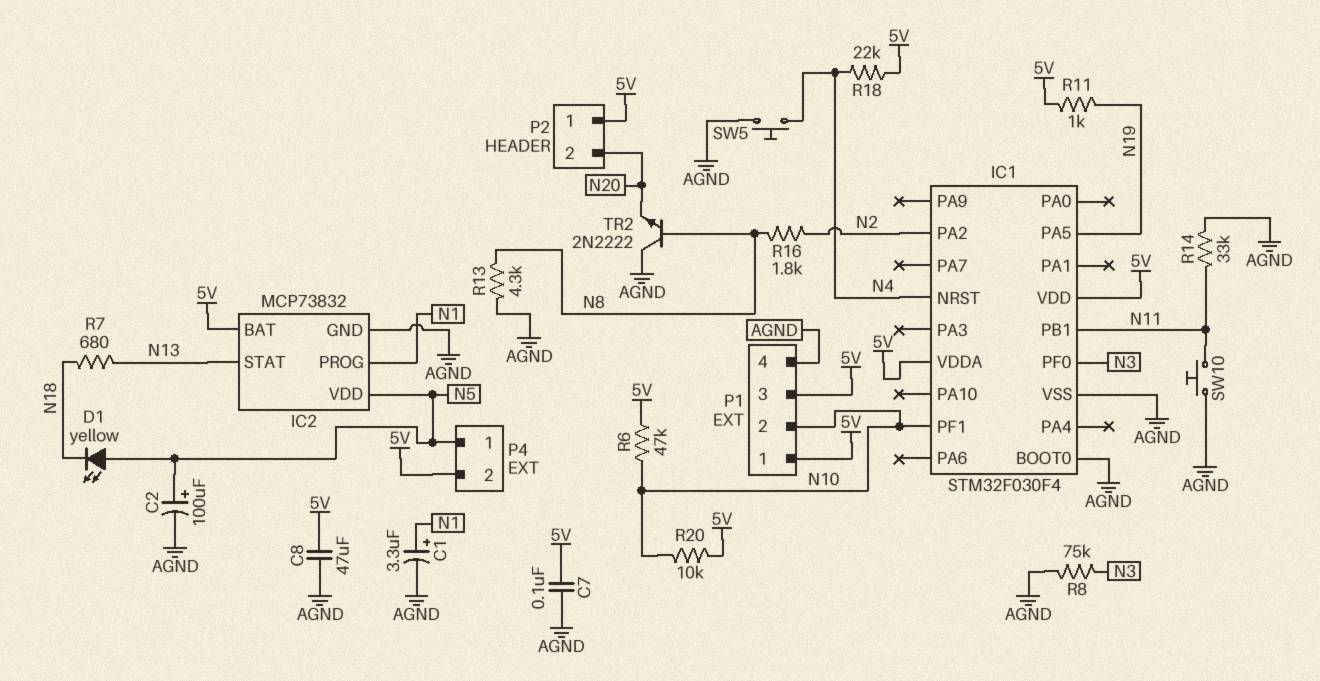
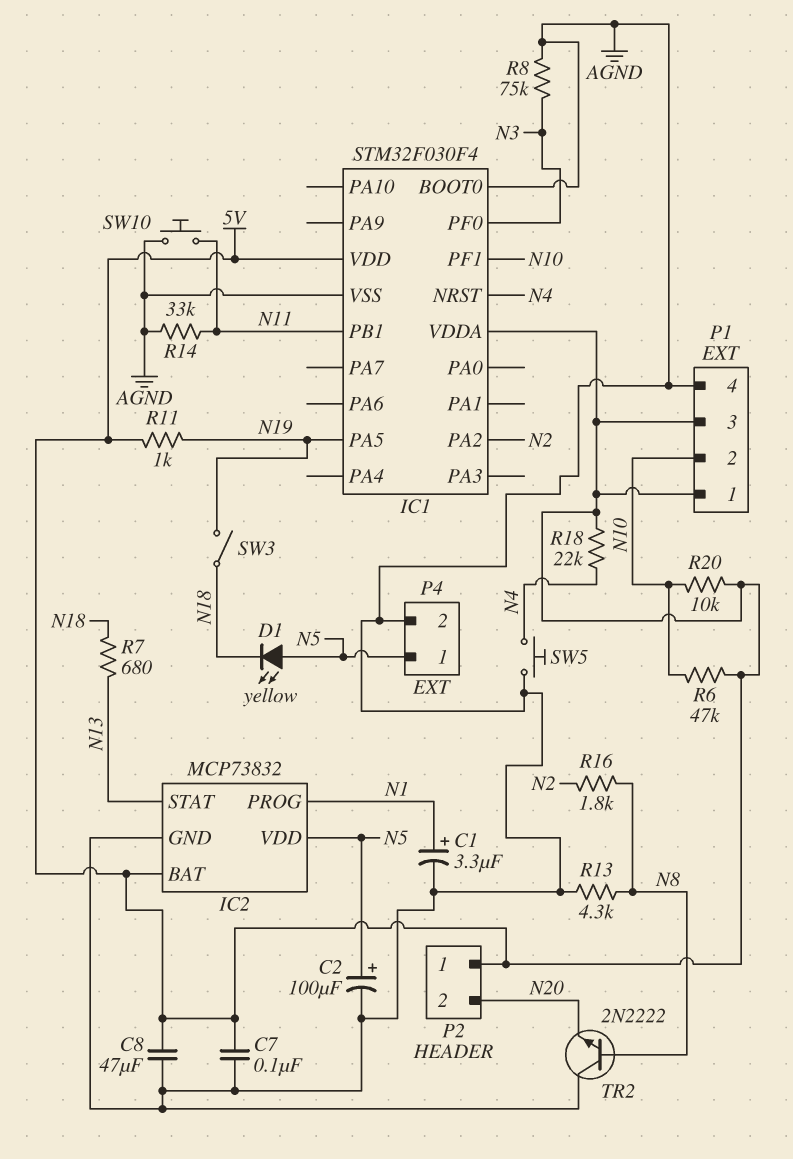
P4 pin 2: 5V -> AGND
SW3: none -> switch (N18, N19)

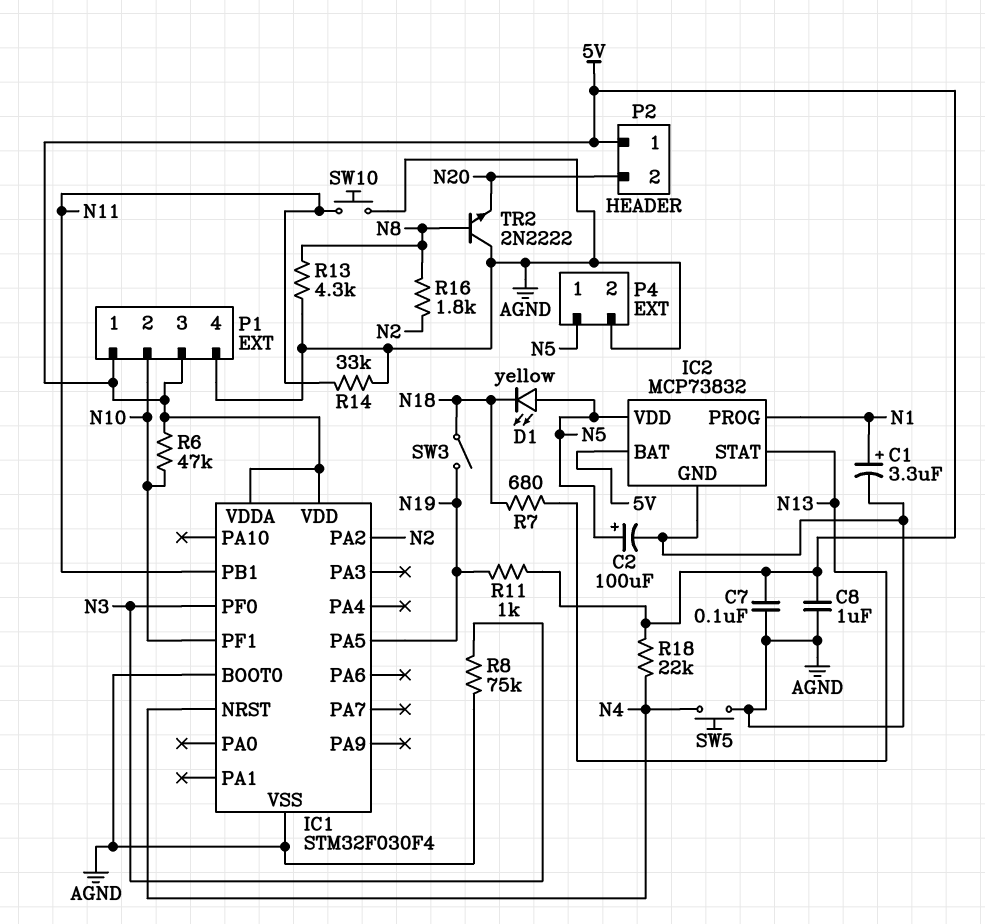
C8: 47uF (5V, AGND) -> 1uF (5V, AGND)
R20: 10k (5V, N10) -> none

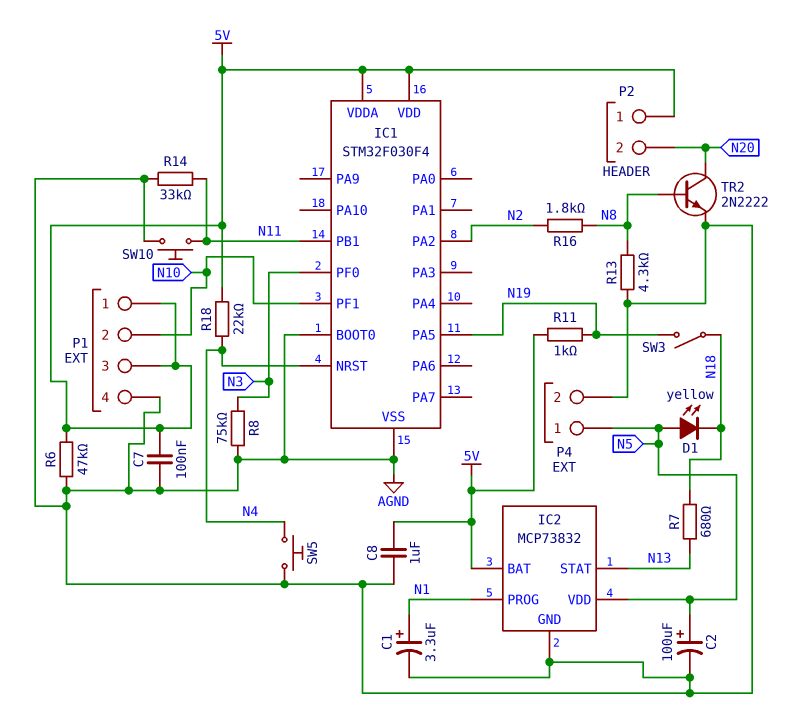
R6: 47k (5V, N10) -> 47k (5V, AGND)
TR2: NPN 2N2222 (B N8, C AGND, E N20) -> NPN 2N2222 (B N8, C N20, E AGND)

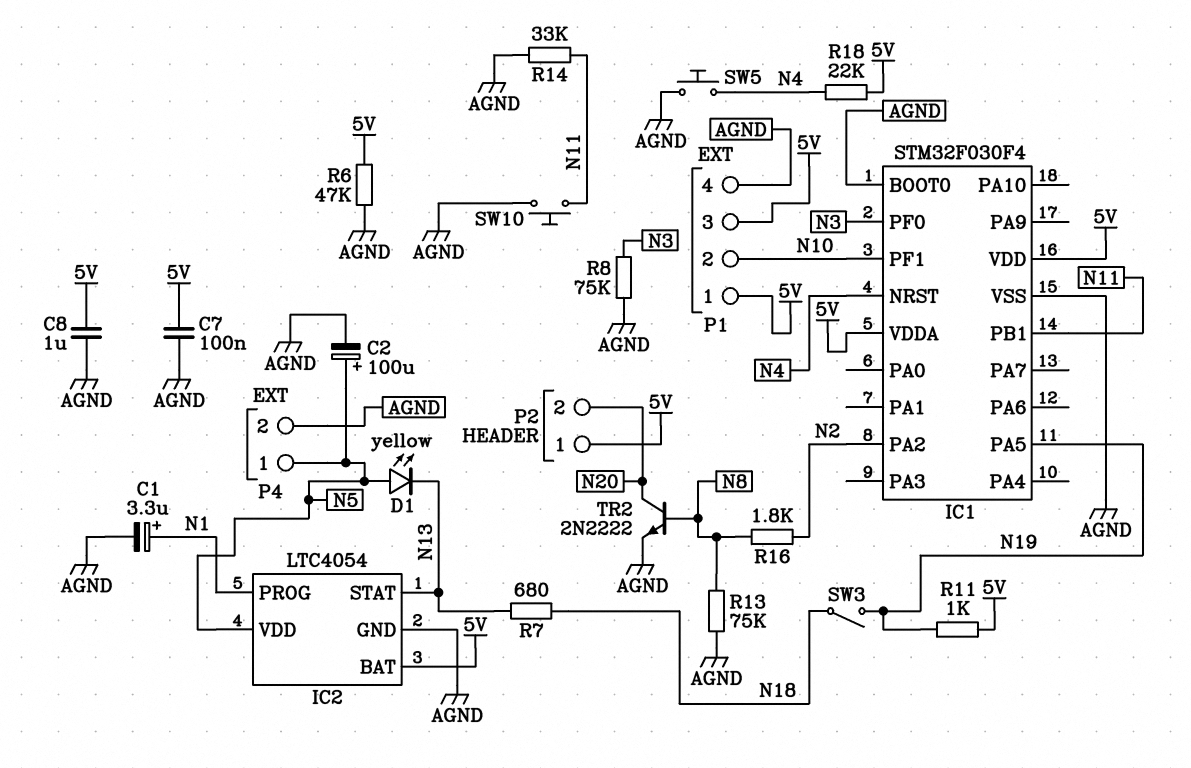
D1: LED yellow (A N5, K N18) -> LED yellow (A N5, K N13)
IC2: MCP73832 -> LTC4054
R13: 4.3k (AGND, N8) -> 75k (AGND, N8)

